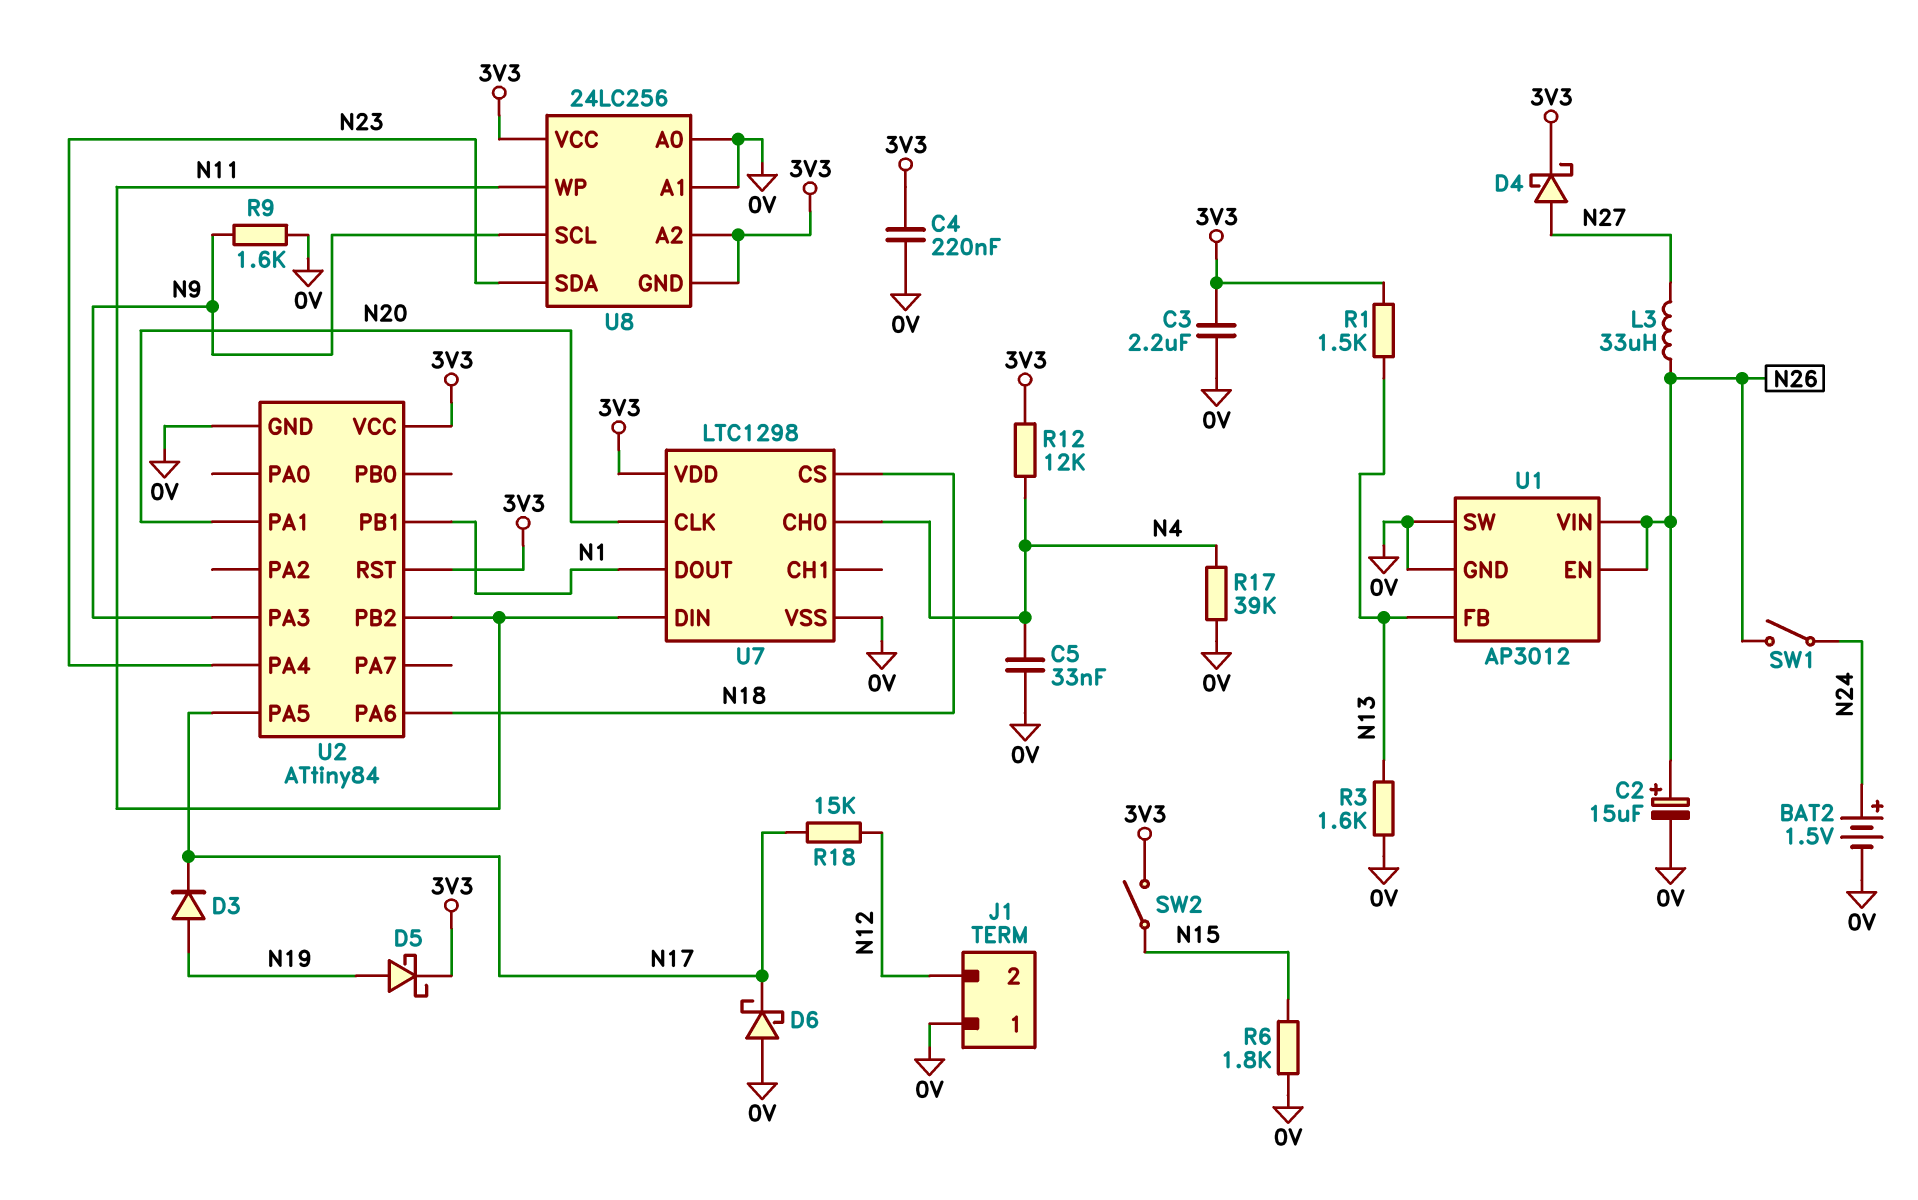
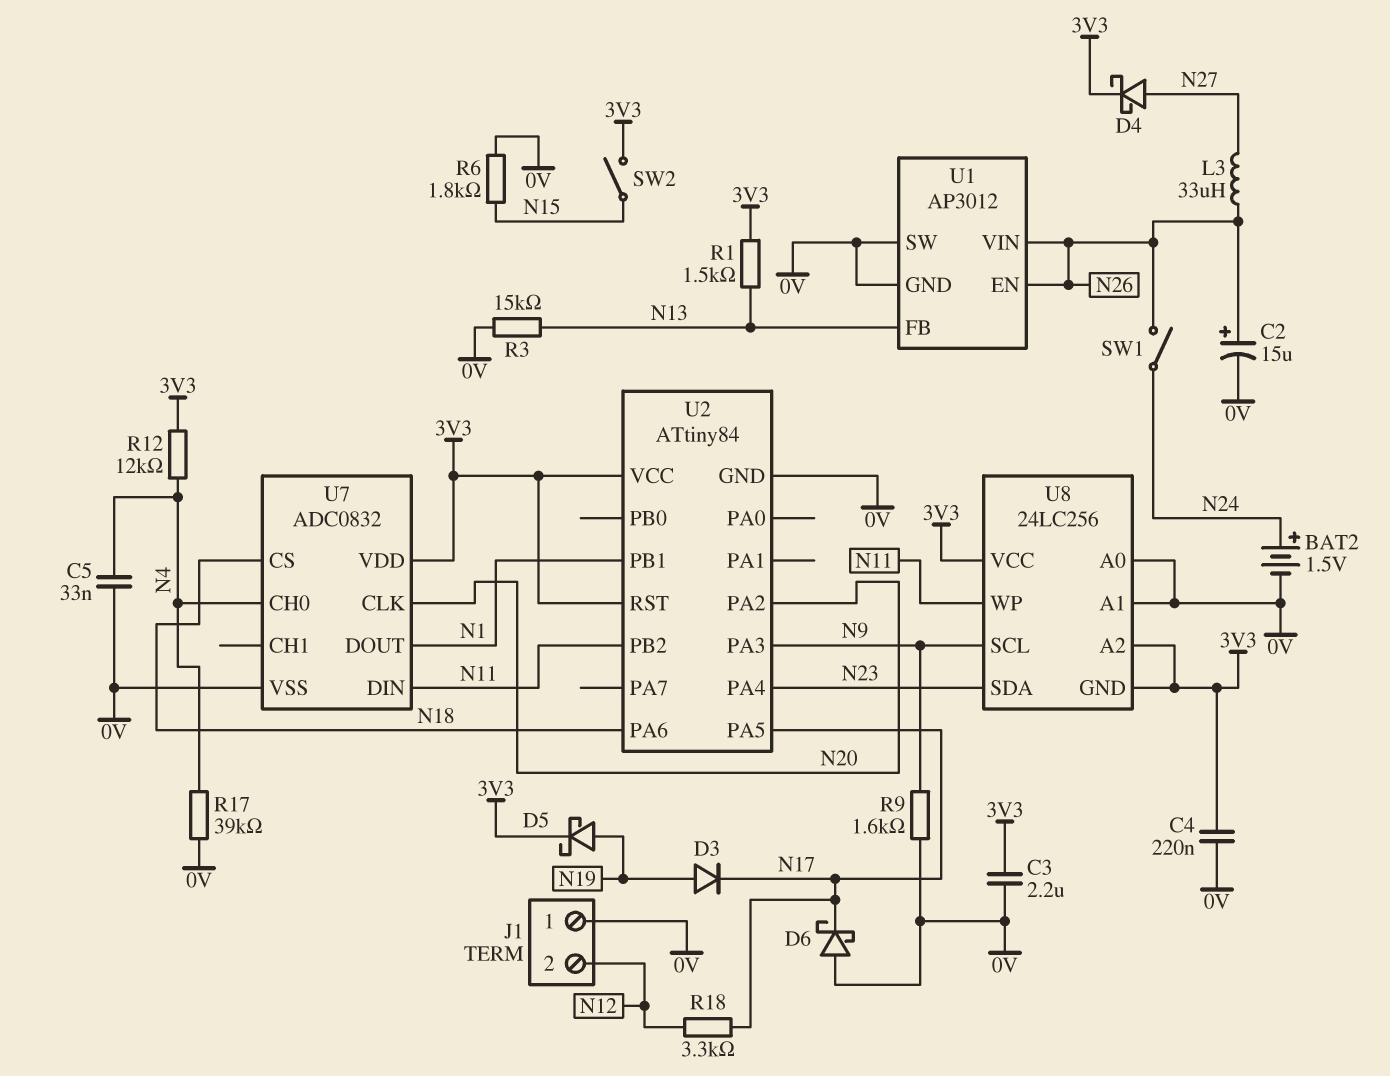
R3: 1.6k (0V, N13) -> 15k (0V, N13)
R18: 15k (N12, N17) -> 3.3k (N12, N17)
U2 pin PA1: N20 -> none
U2 pin PA2: none -> N20
U7: LTC1298 -> ADC0832

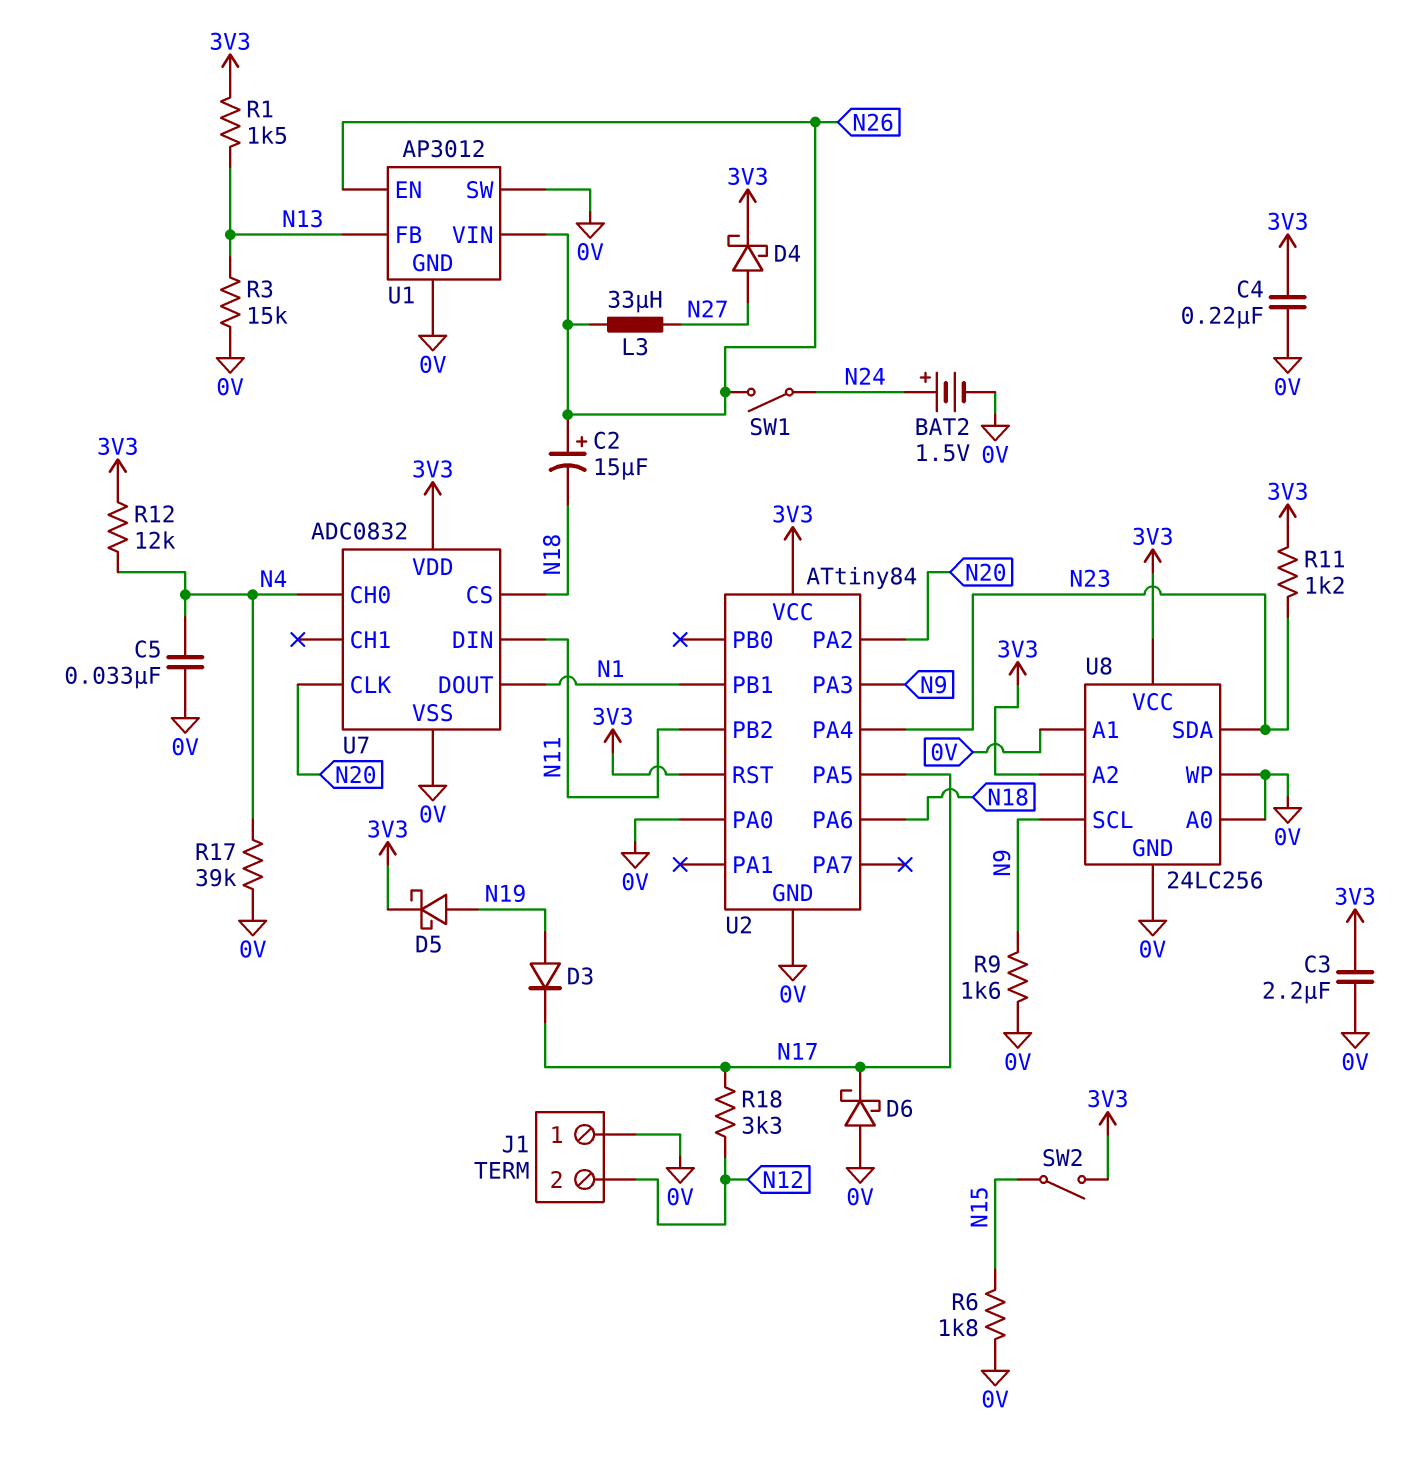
C2: 15uF (plus N26, minus 0V) -> 15uF (plus N26, minus N18)
R11: none -> 1.2k (3V3, N23)
U2 pin PA0: none -> 0V
U8 pin GND: 3V3 -> 0V
U8 pin WP: N11 -> 0V

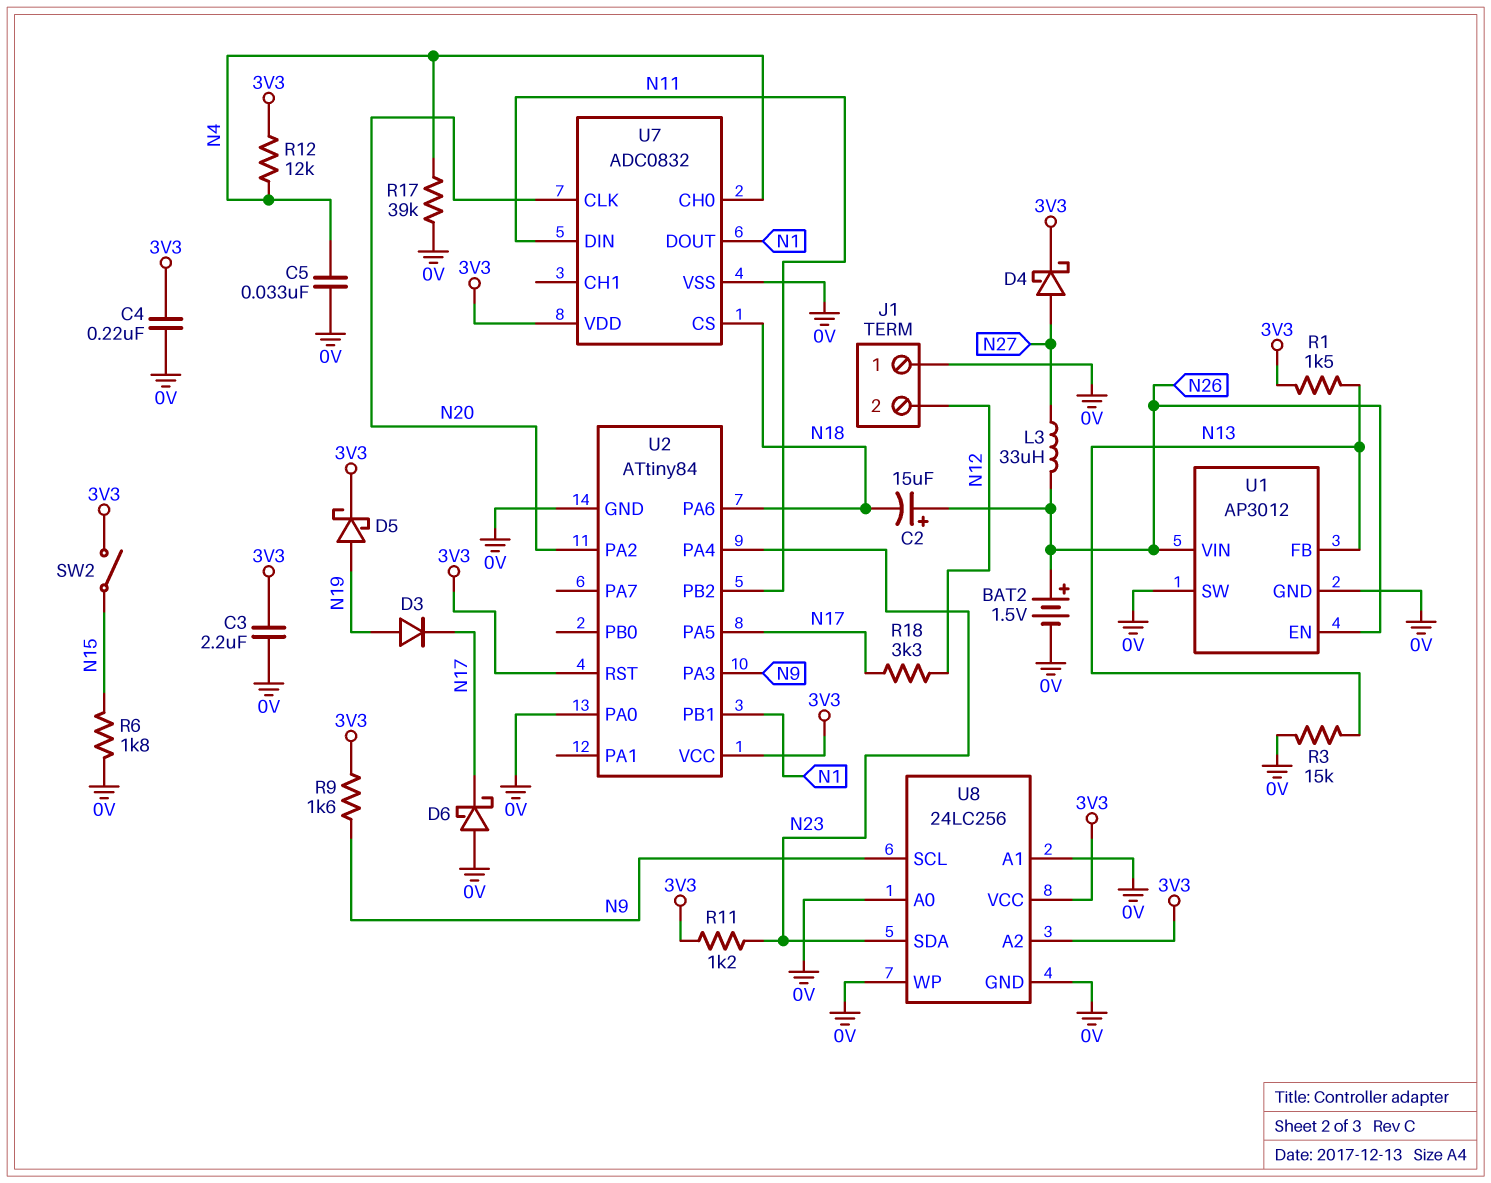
BAT2: 1.5V (plus N24, minus 0V) -> 1.5V (plus N26, minus 0V)
R9: 1.6k (0V, N9) -> 1.6k (3V3, N9)
SW1: switch (N24, N26) -> none

